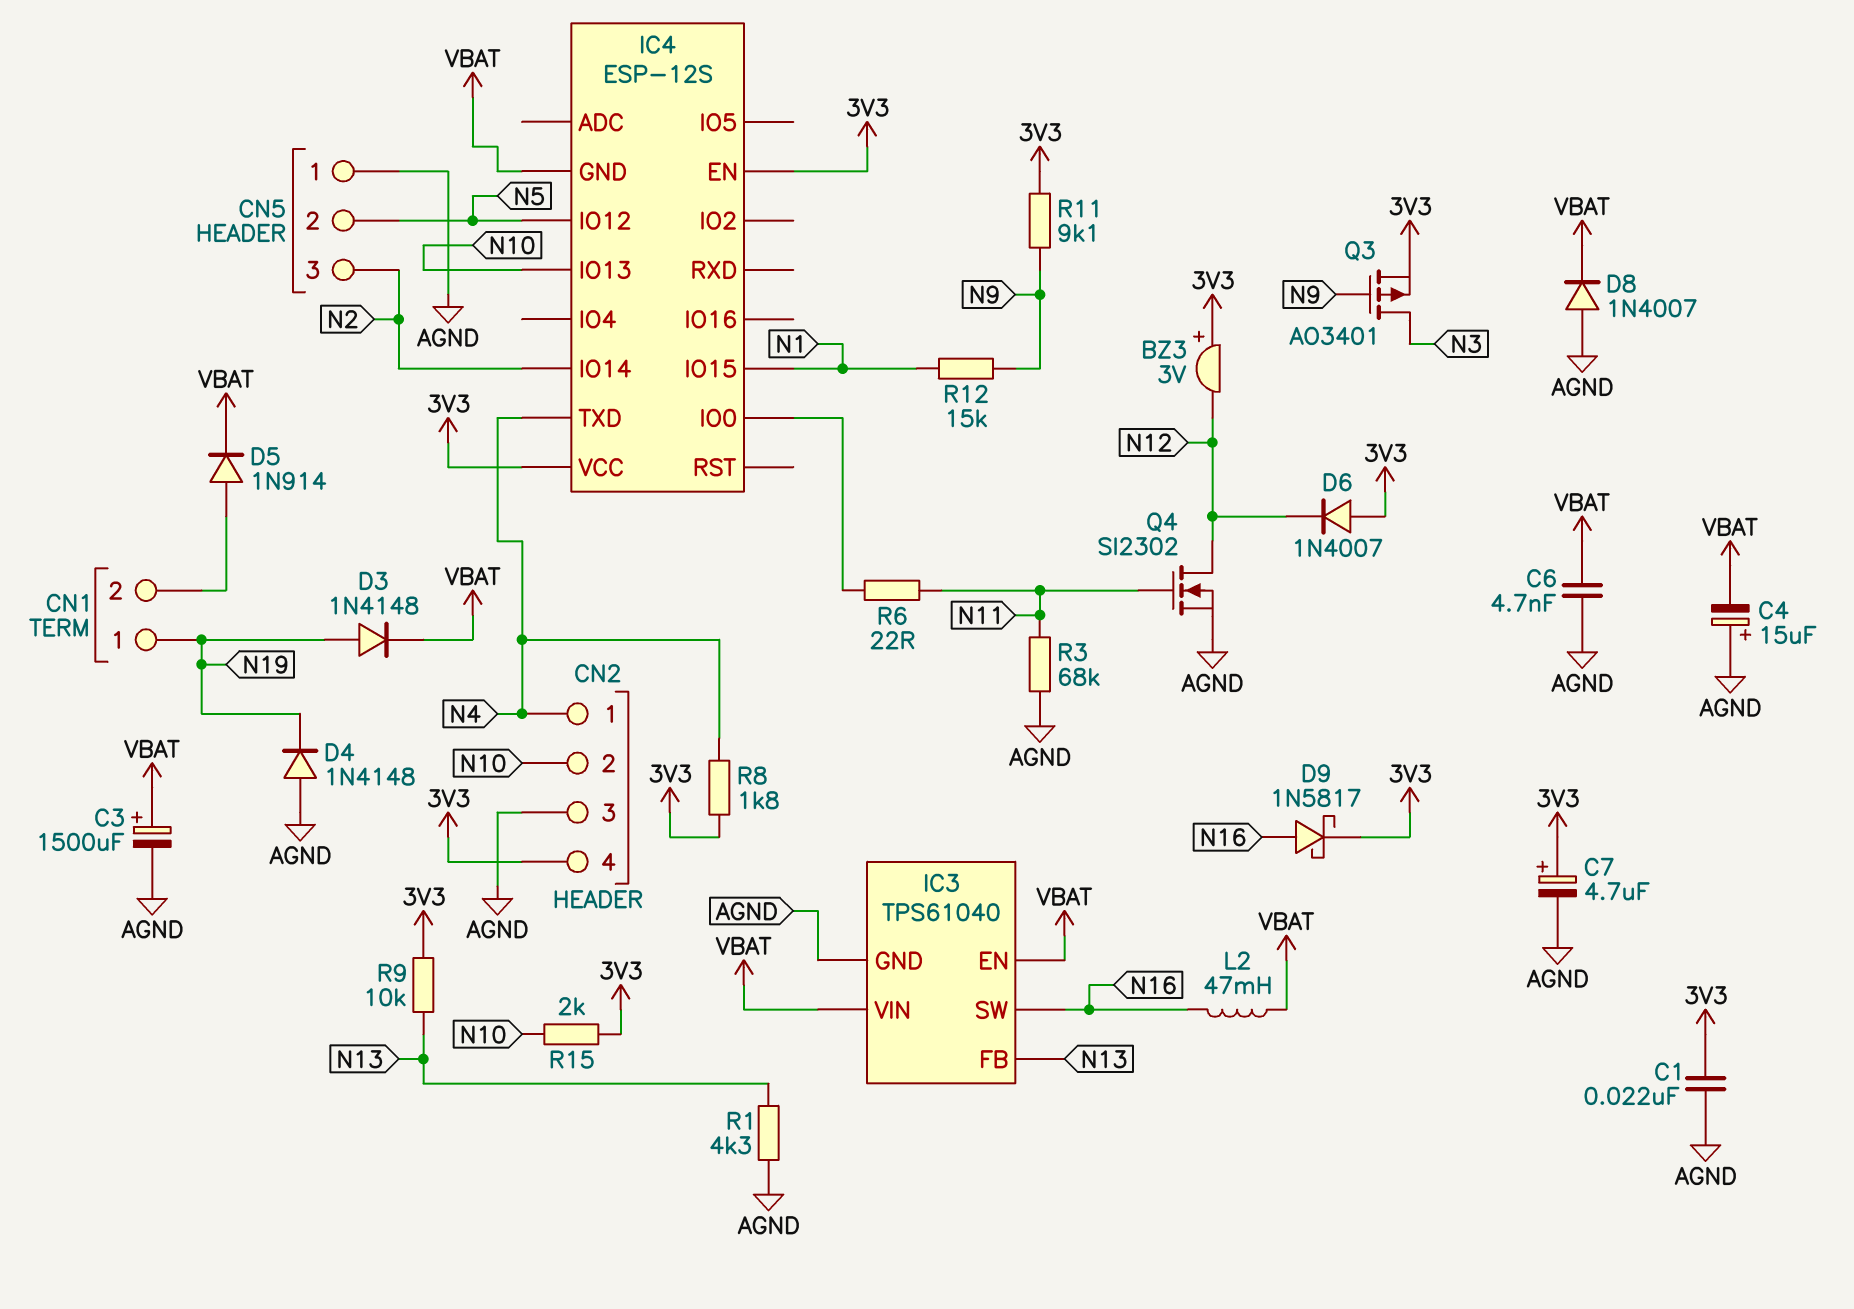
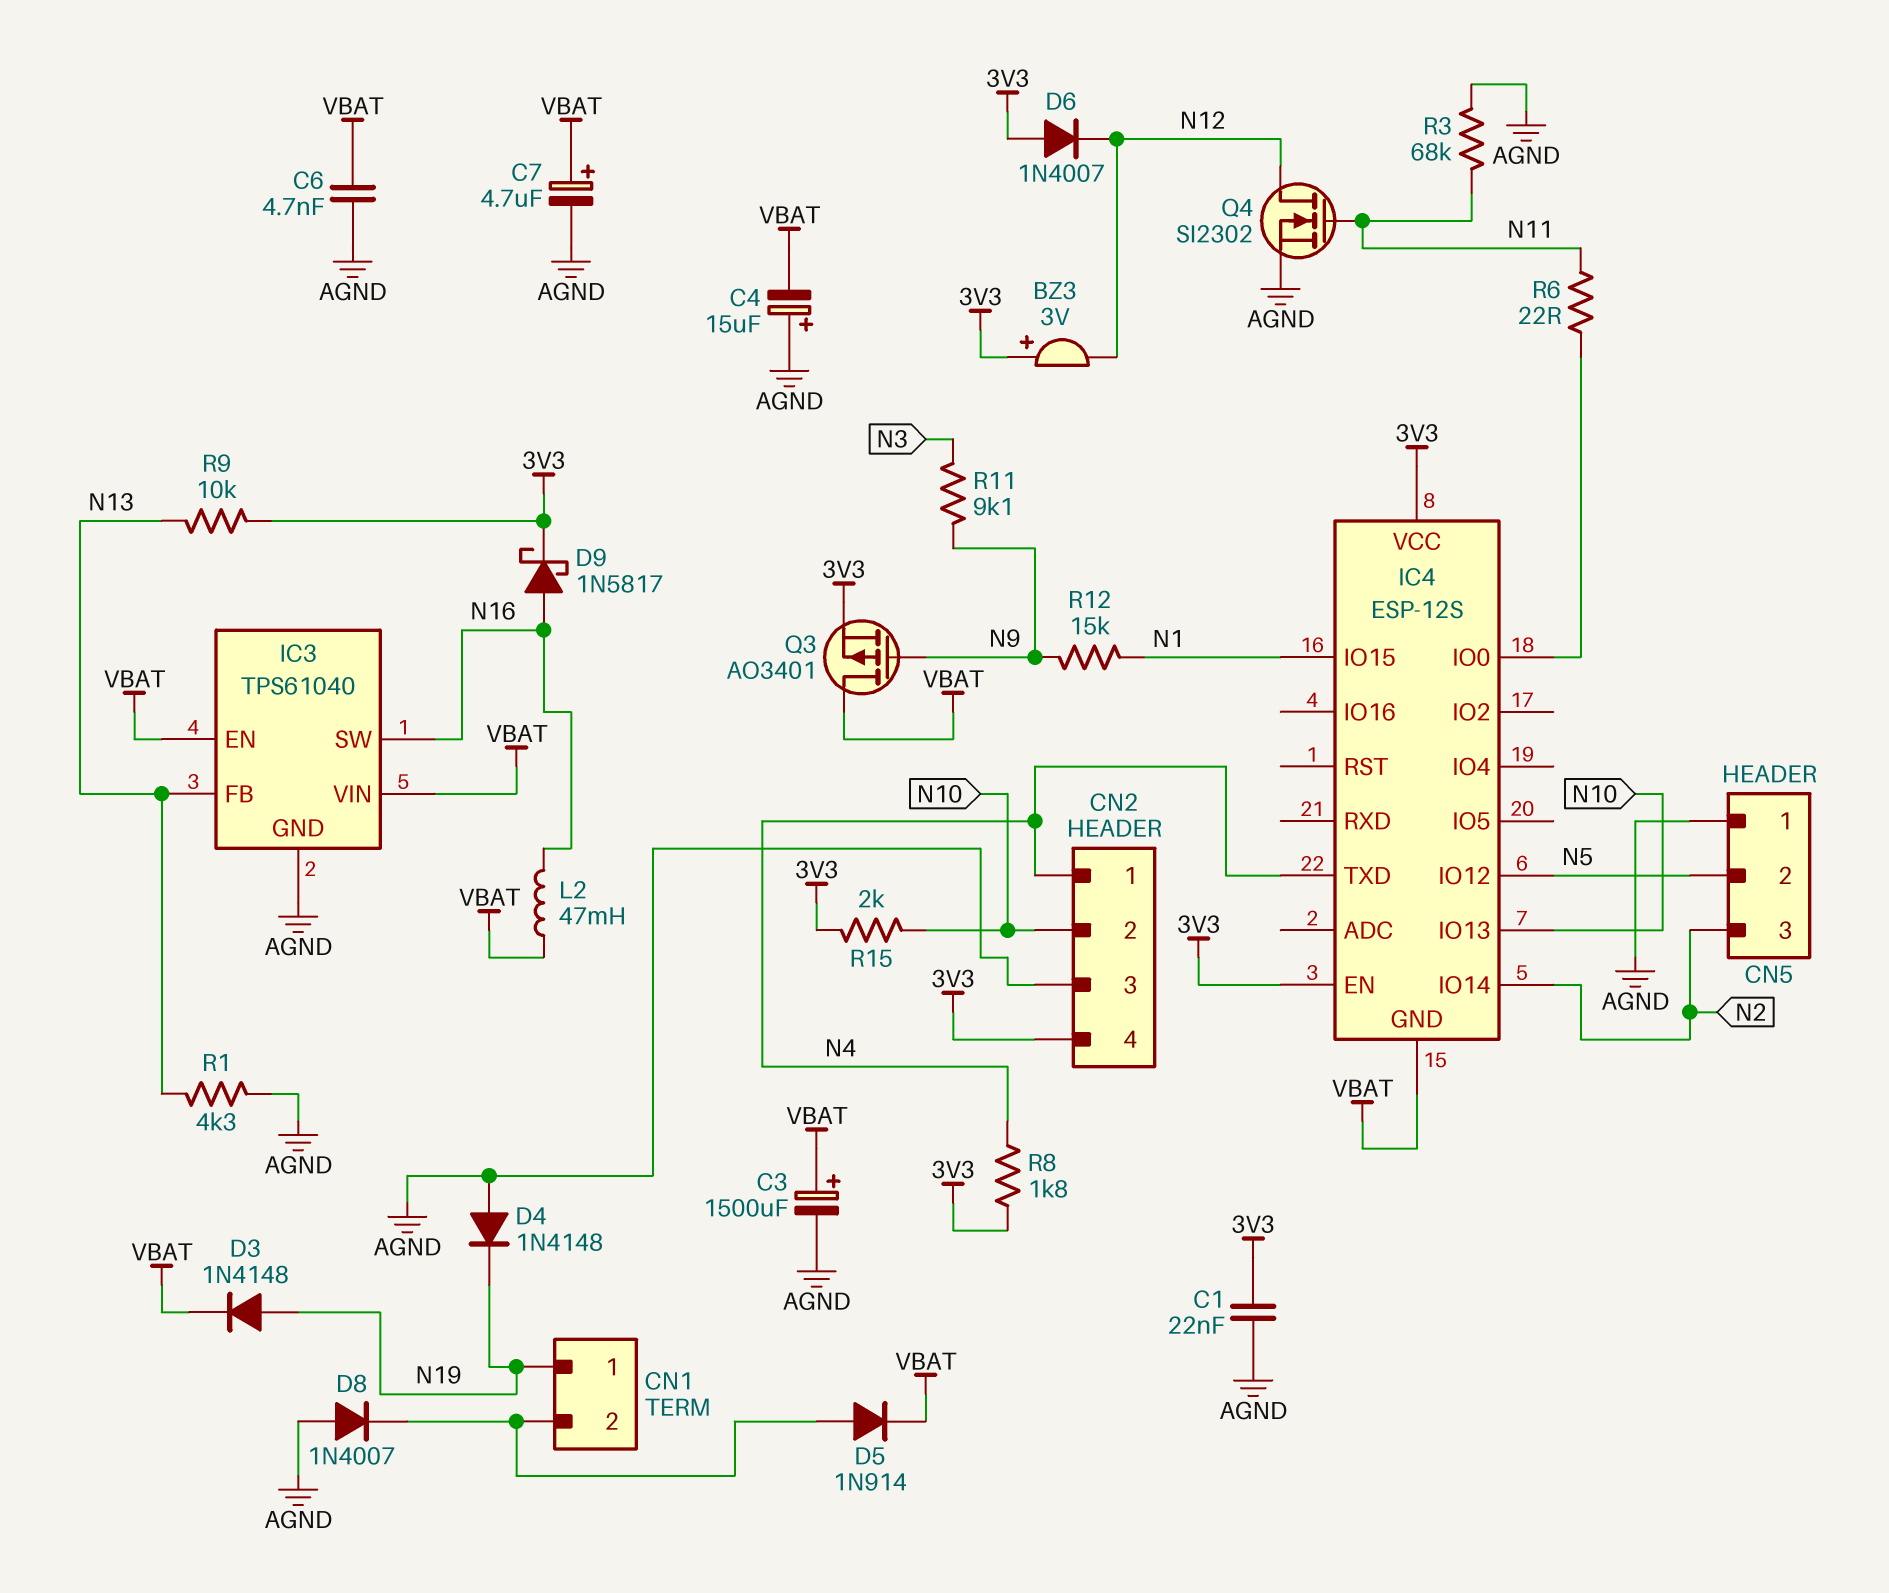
C7: 4.7uF (plus 3V3, minus AGND) -> 4.7uF (plus VBAT, minus AGND)
D8: diode 1N4007 (A AGND, K VBAT) -> diode 1N4007 (A AGND, K CN1/2)
Q3: PMOS AO3401 (G N9, D N3, S 3V3) -> PMOS AO3401 (G N9, D VBAT, S 3V3)
R11: 9.1k (3V3, N9) -> 9.1k (N3, N9)

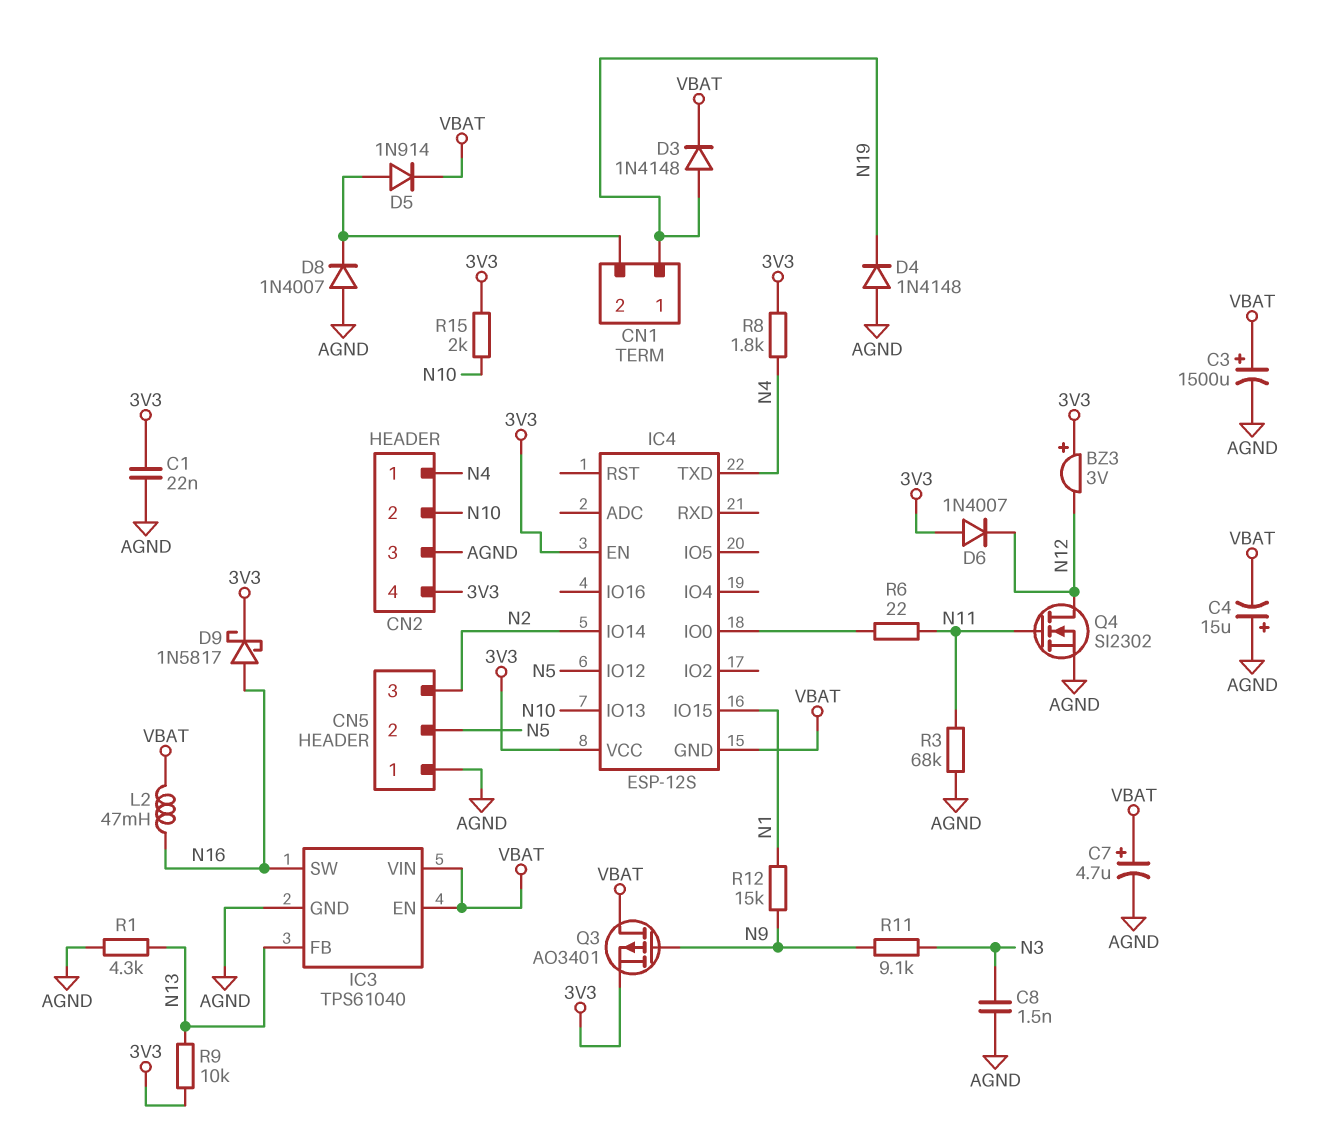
C6: 4.7nF (AGND, VBAT) -> none
C8: none -> 1.5nF (AGND, N3)

